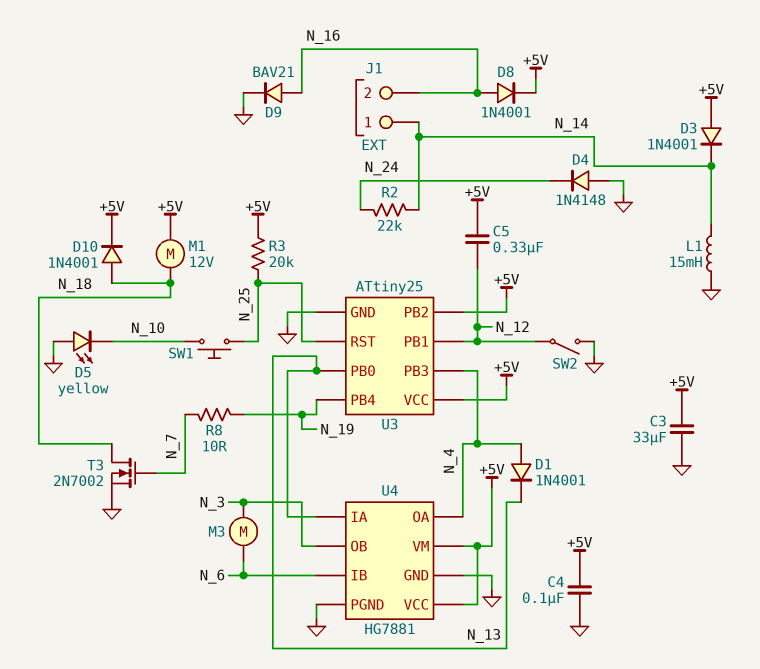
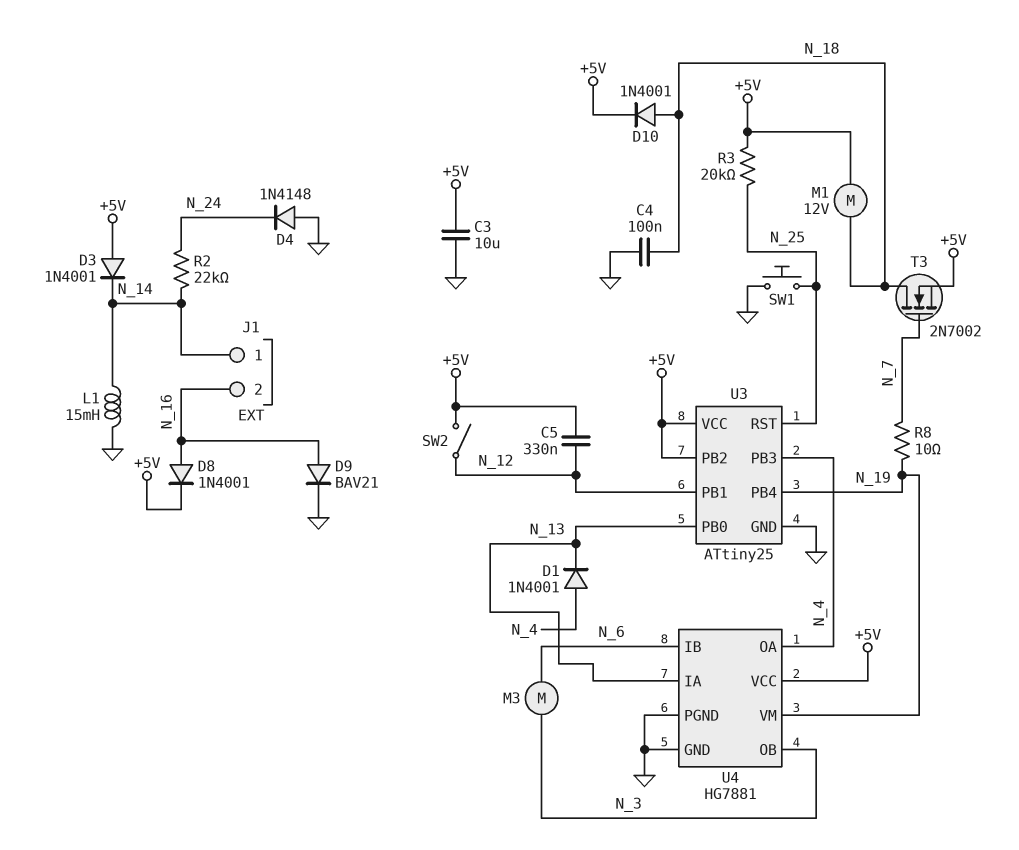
C3: 33uF (+5V, GND) -> 10uF (+5V, GND)
C4: 100nF (+5V, GND) -> 100nF (GND, N_18)
D5: LED yellow (A GND, K N_10) -> none
SW1: button (N_10, N_25) -> button (GND, N_25)
SW2: switch (GND, N_12) -> switch (+5V, N_12)
T3: NMOS 2N7002 (G N_7, D N_18, S GND) -> NMOS 2N7002 (G N_7, D N_18, S +5V)
U4 pin VM: +5V -> N_19

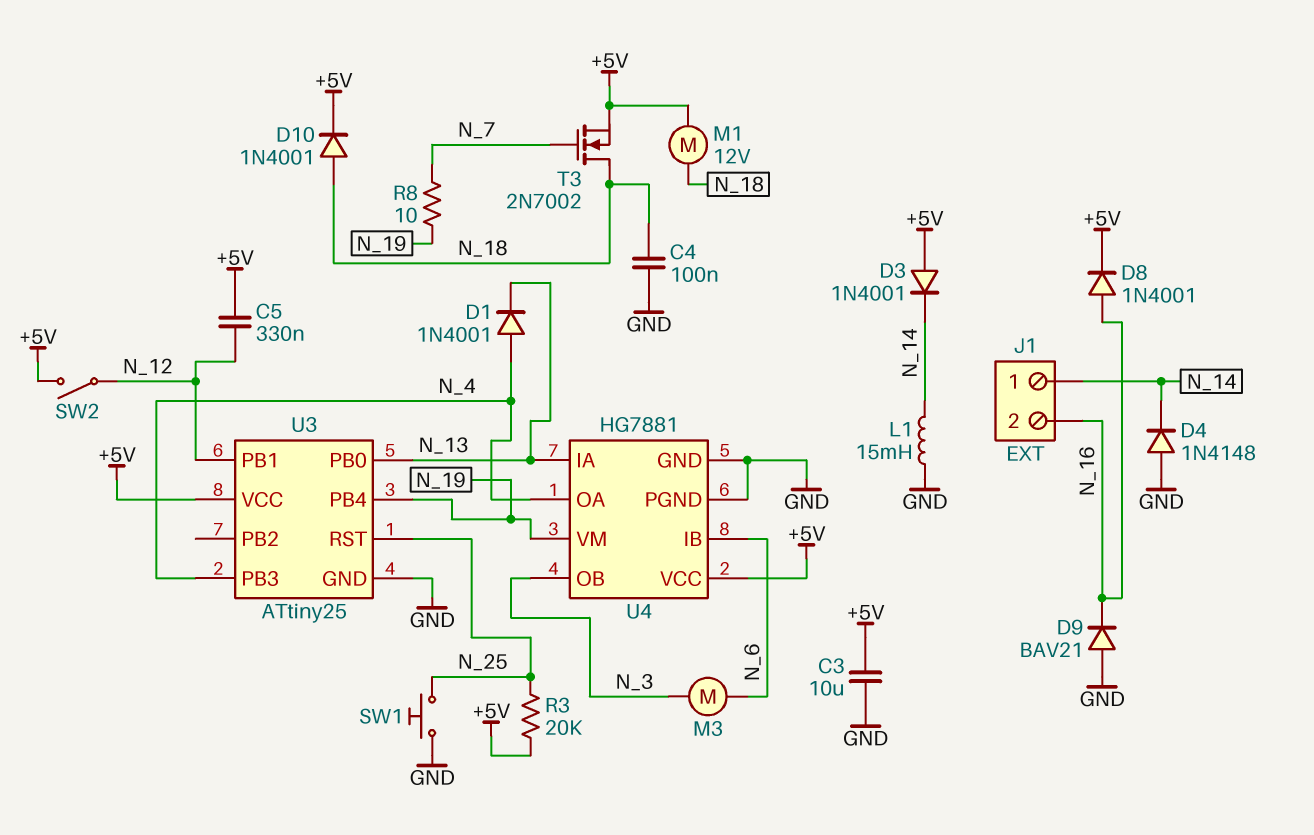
D4: diode 1N4148 (A GND, K N_24) -> diode 1N4148 (A GND, K N_14)
D9: diode BAV21 (A N_16, K GND) -> diode BAV21 (A GND, K N_16)
R2: 22k (N_14, N_24) -> none
U3 pin PB2: +5V -> none

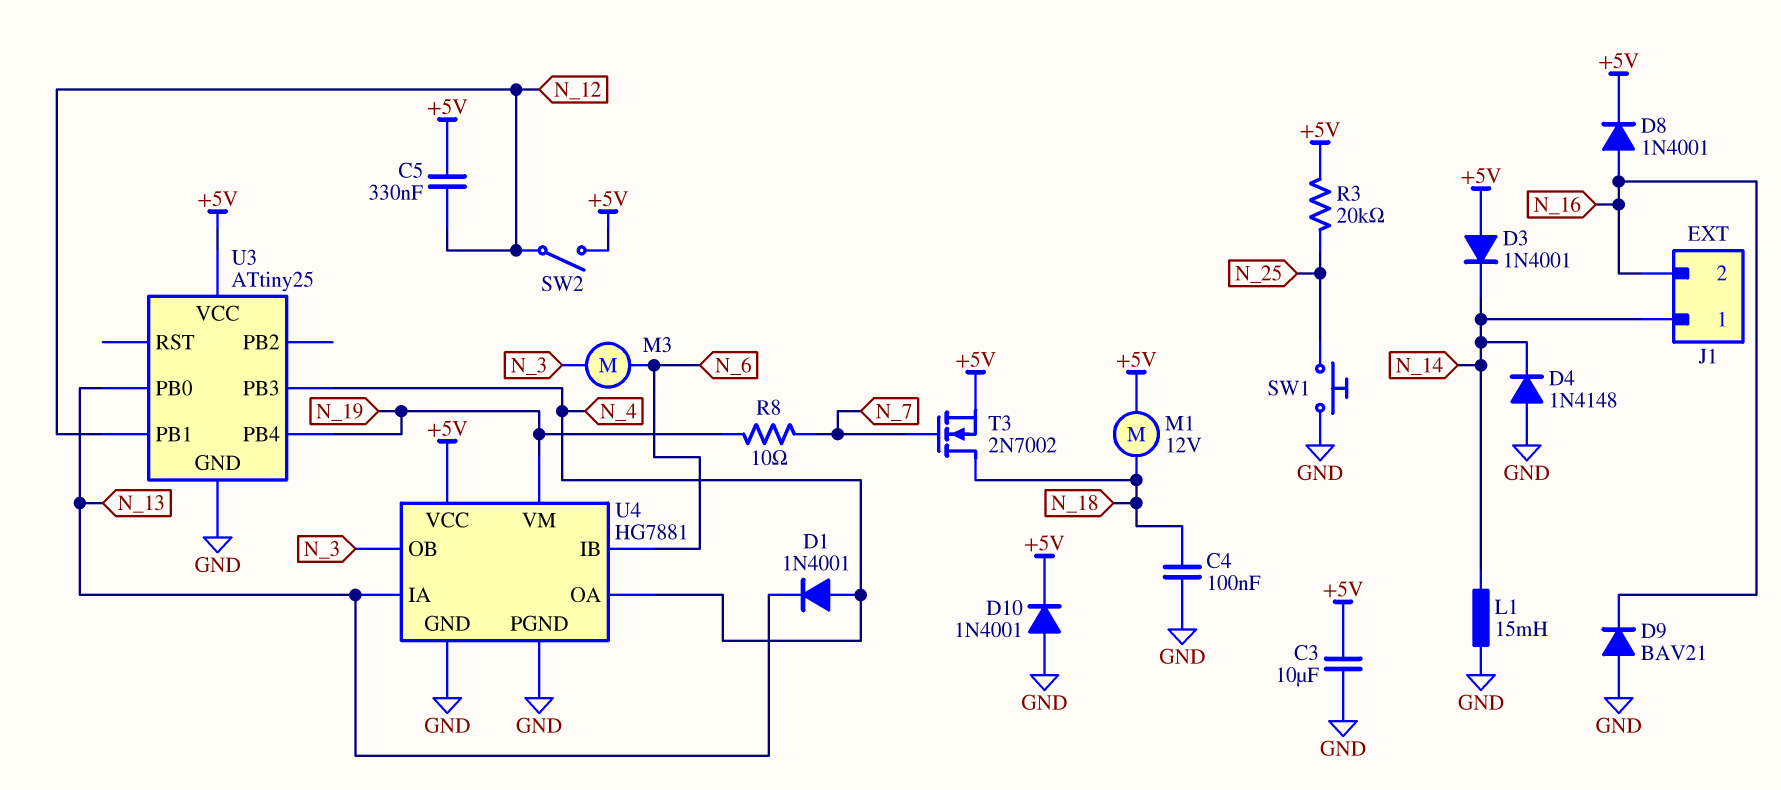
D10: diode 1N4001 (A N_18, K +5V) -> diode 1N4001 (A GND, K +5V)
U3 pin RST: N_25 -> none

